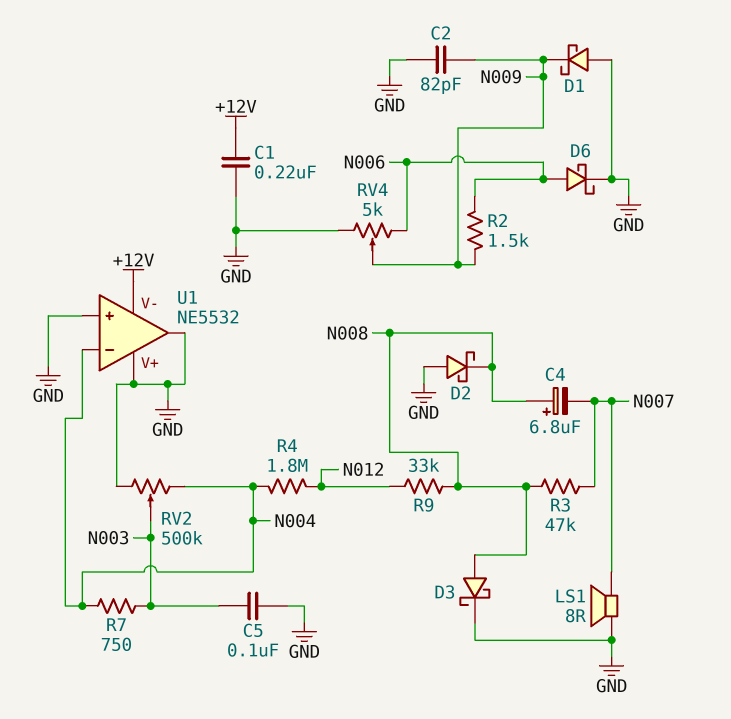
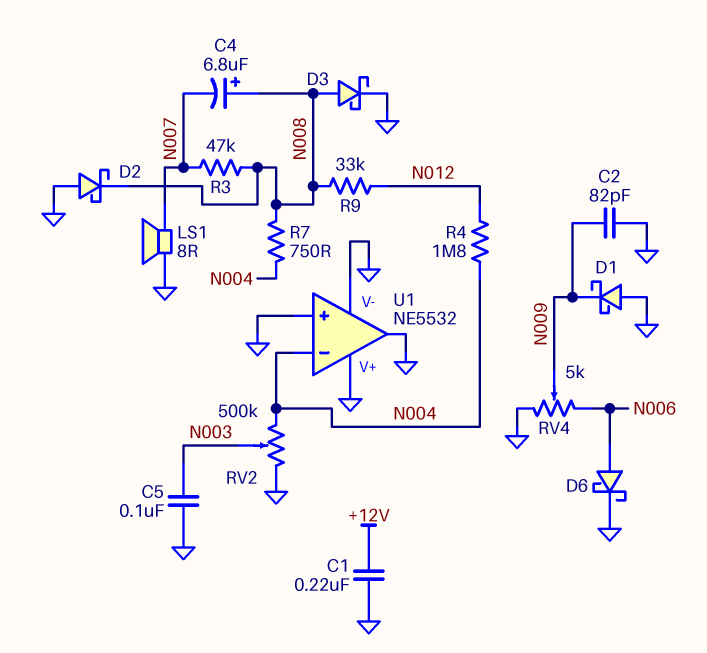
R2: 1.5k (N006, N009) -> none
R7: 750 (N003, N004) -> 750 (N004, N008)
U1 pin V-: +12V -> GND

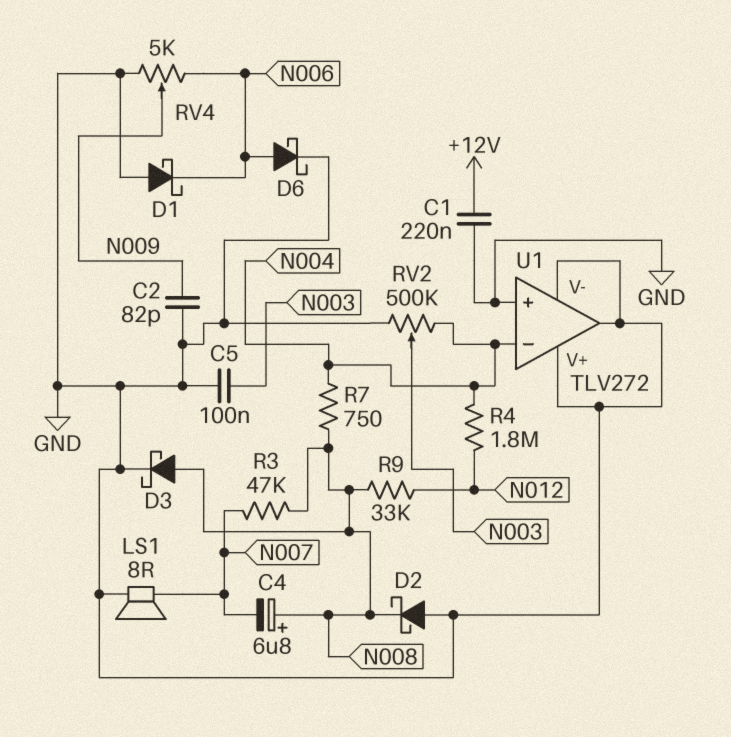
D1: schottky (A GND, K N009) -> schottky (A GND, K N006)
U1: NE5532 -> TLV272

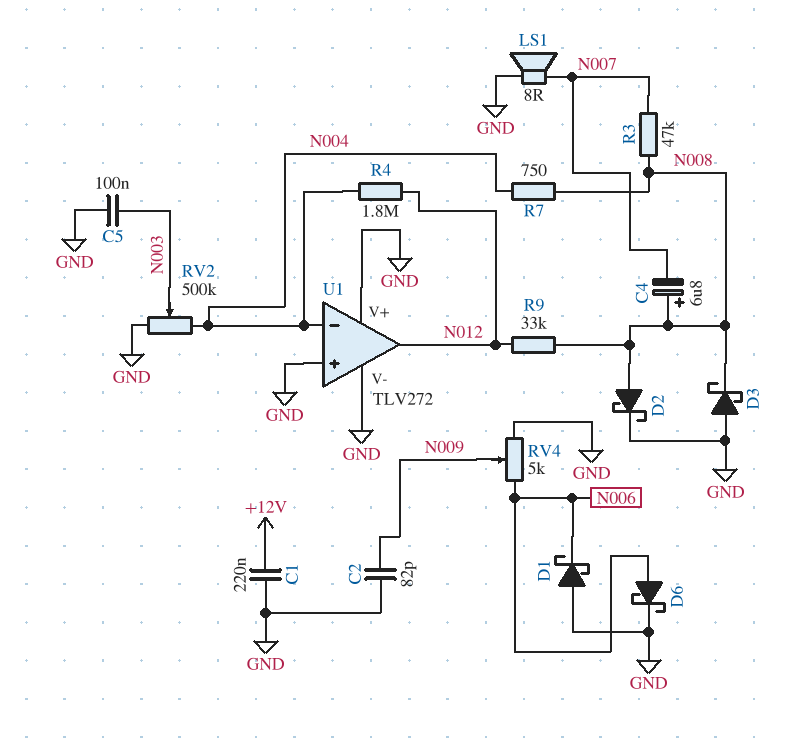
D2: schottky (A GND, K N008) -> schottky (A N008, K GND)
D3: schottky (A N008, K GND) -> schottky (A GND, K N008)
U1 pin out: GND -> N012

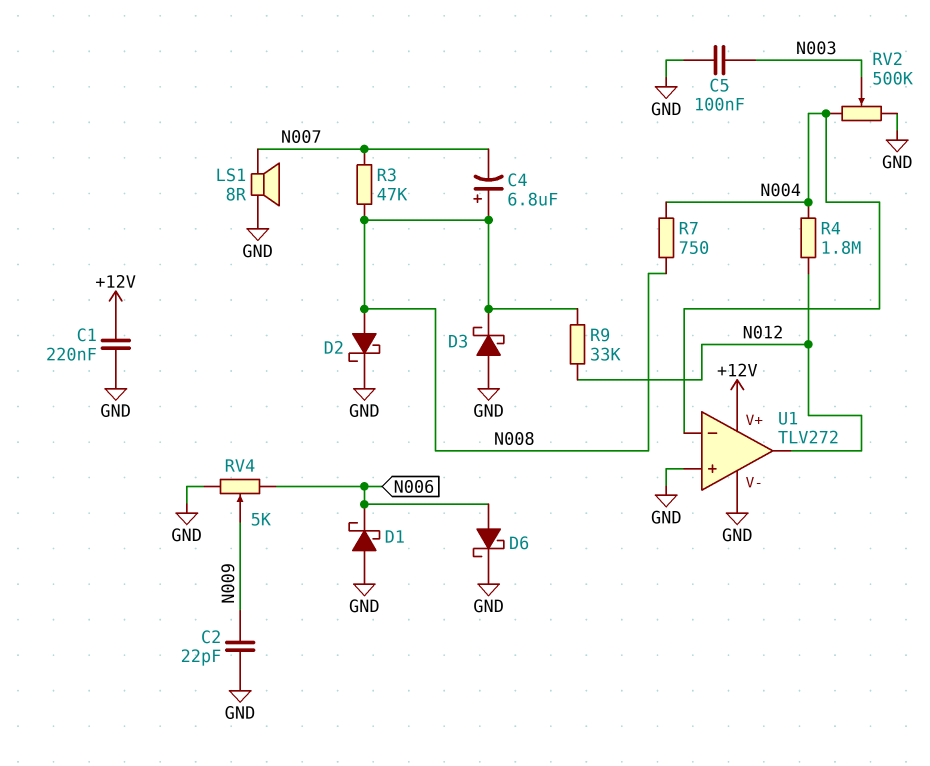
C2: 82pF (GND, N009) -> 22pF (GND, N009)
U1 pin V+: GND -> +12V

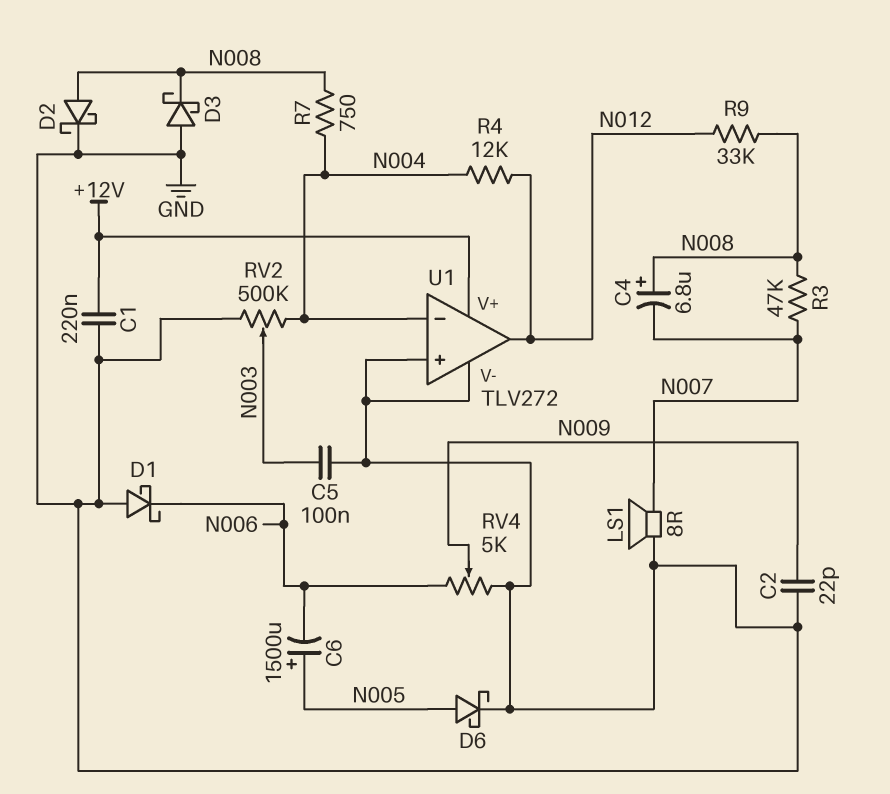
C6: none -> 1500uF (plus N005, minus N006)
D6: schottky (A N006, K GND) -> schottky (A N005, K GND)
R4: 1.8M (N004, N012) -> 12k (N004, N012)

